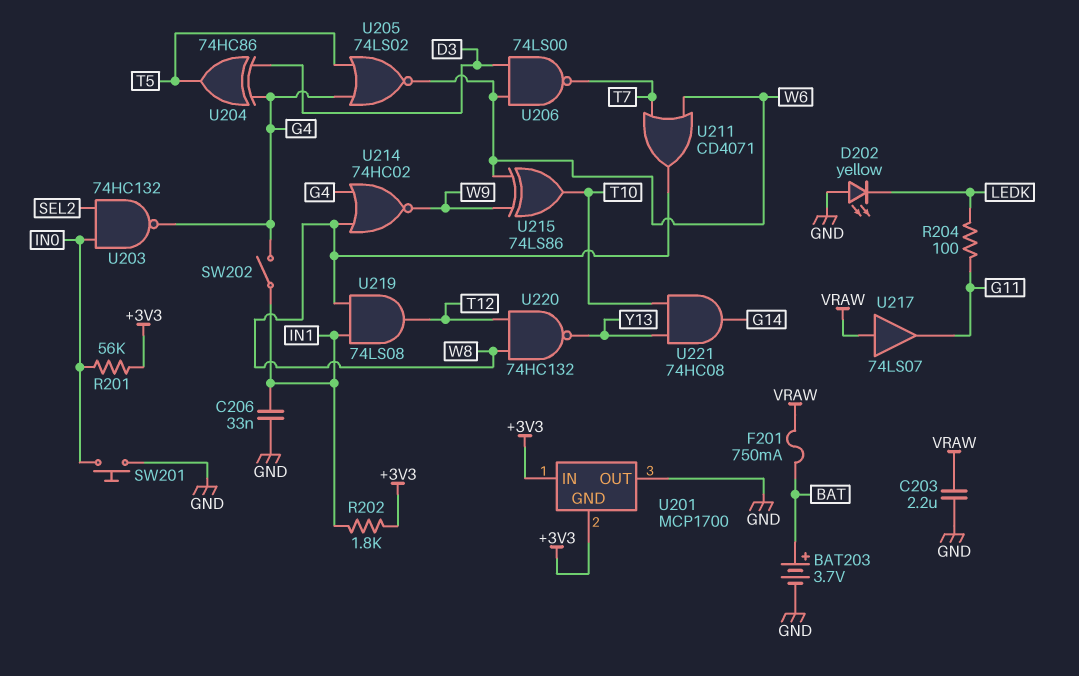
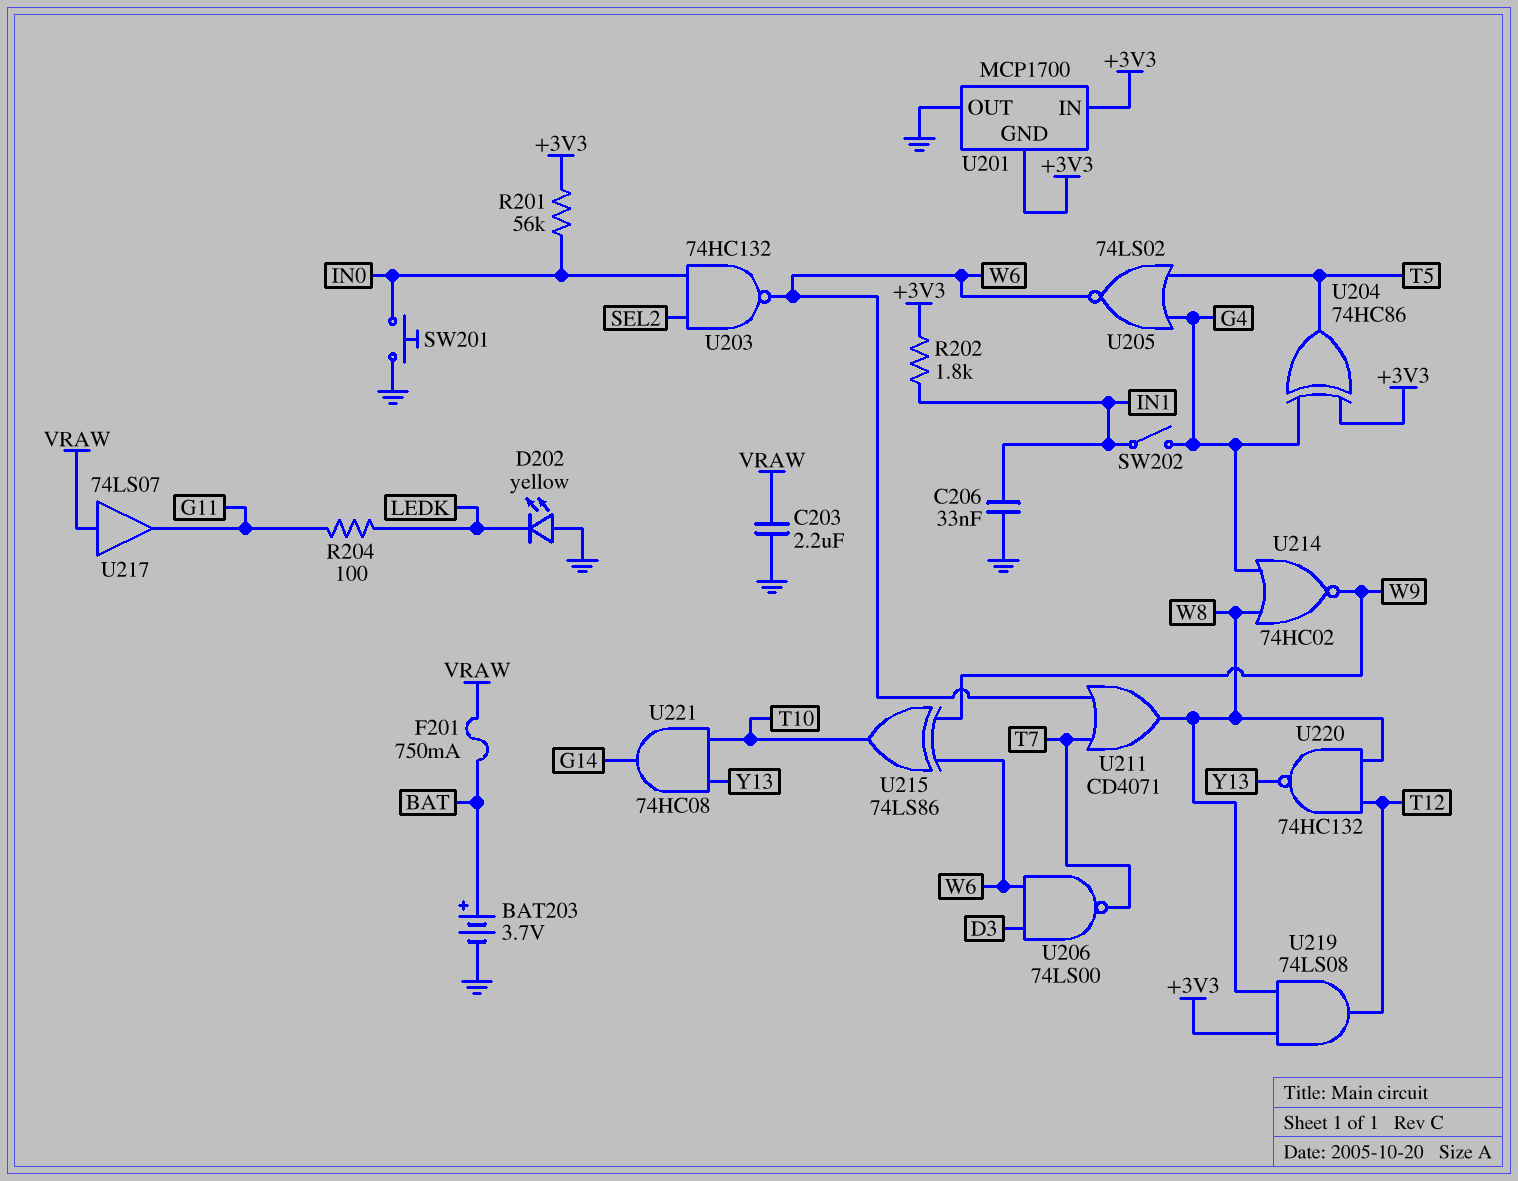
U203: NAND 74HC132 (in IN0, in SEL2, out G4) -> NAND 74HC132 (in IN0, in SEL2, out W6)
U204: XOR 74HC86 (in D3, in G4, out T5) -> XOR 74HC86 (in +3V3, in G4, out T5)
U219: AND 74LS08 (in IN1, in W8, out T12) -> AND 74LS08 (in +3V3, in W8, out T12)

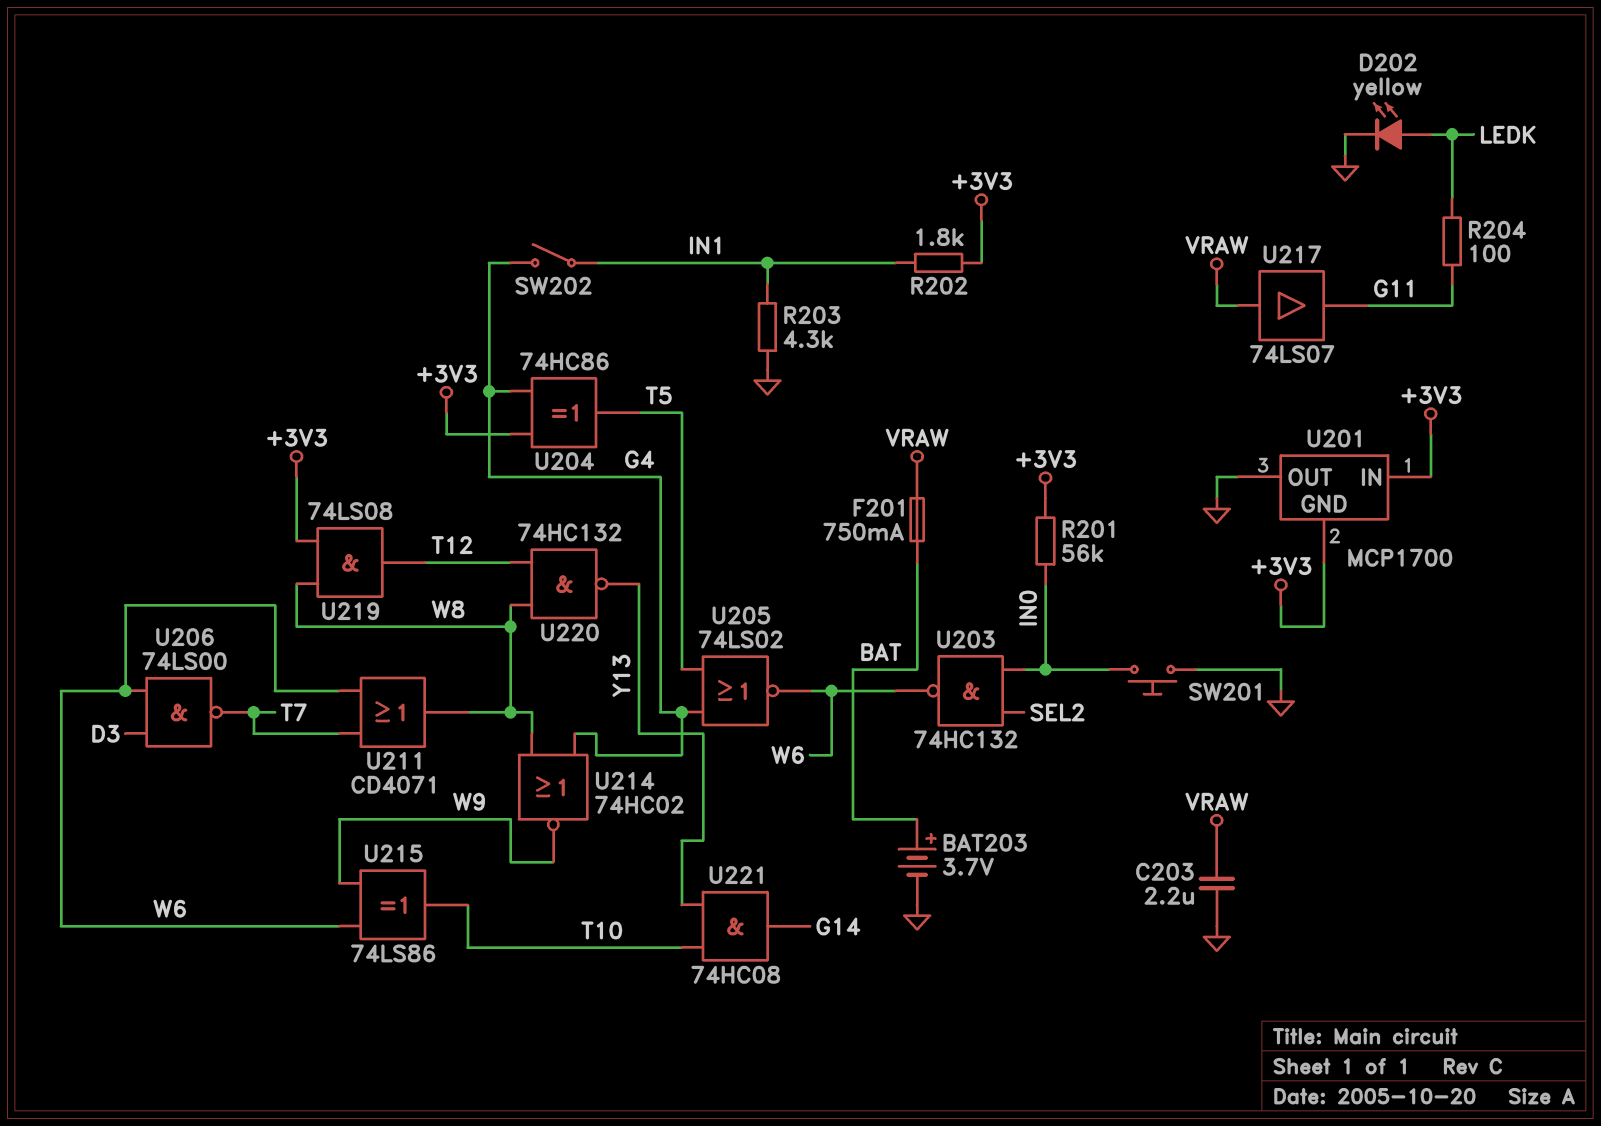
C206: 33nF (GND, IN1) -> none
D202: LED yellow (A GND, K LEDK) -> LED yellow (A LEDK, K GND)
R203: none -> 4.3k (GND, IN1)

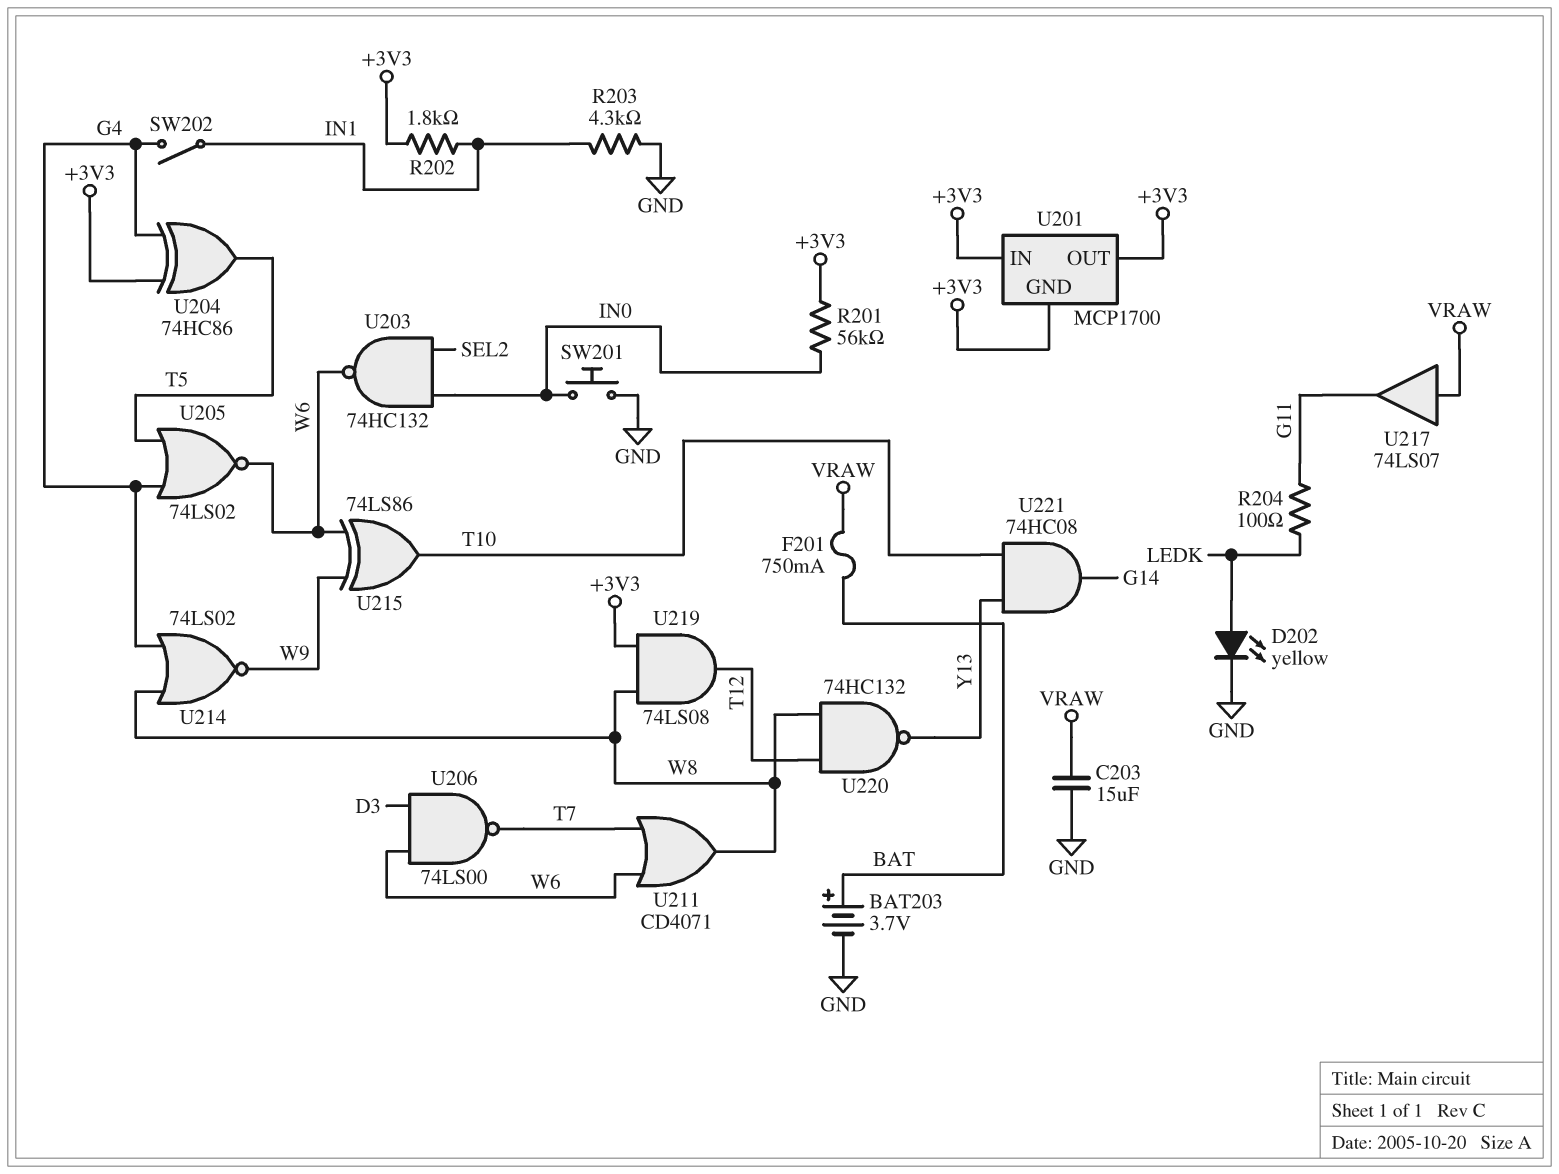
C203: 2.2uF (GND, VRAW) -> 15uF (GND, VRAW)
U201 pin OUT: GND -> +3V3
U214: NOR 74HC02 (in G4, in W8, out W9) -> NOR 74LS02 (in G4, in W8, out W9)

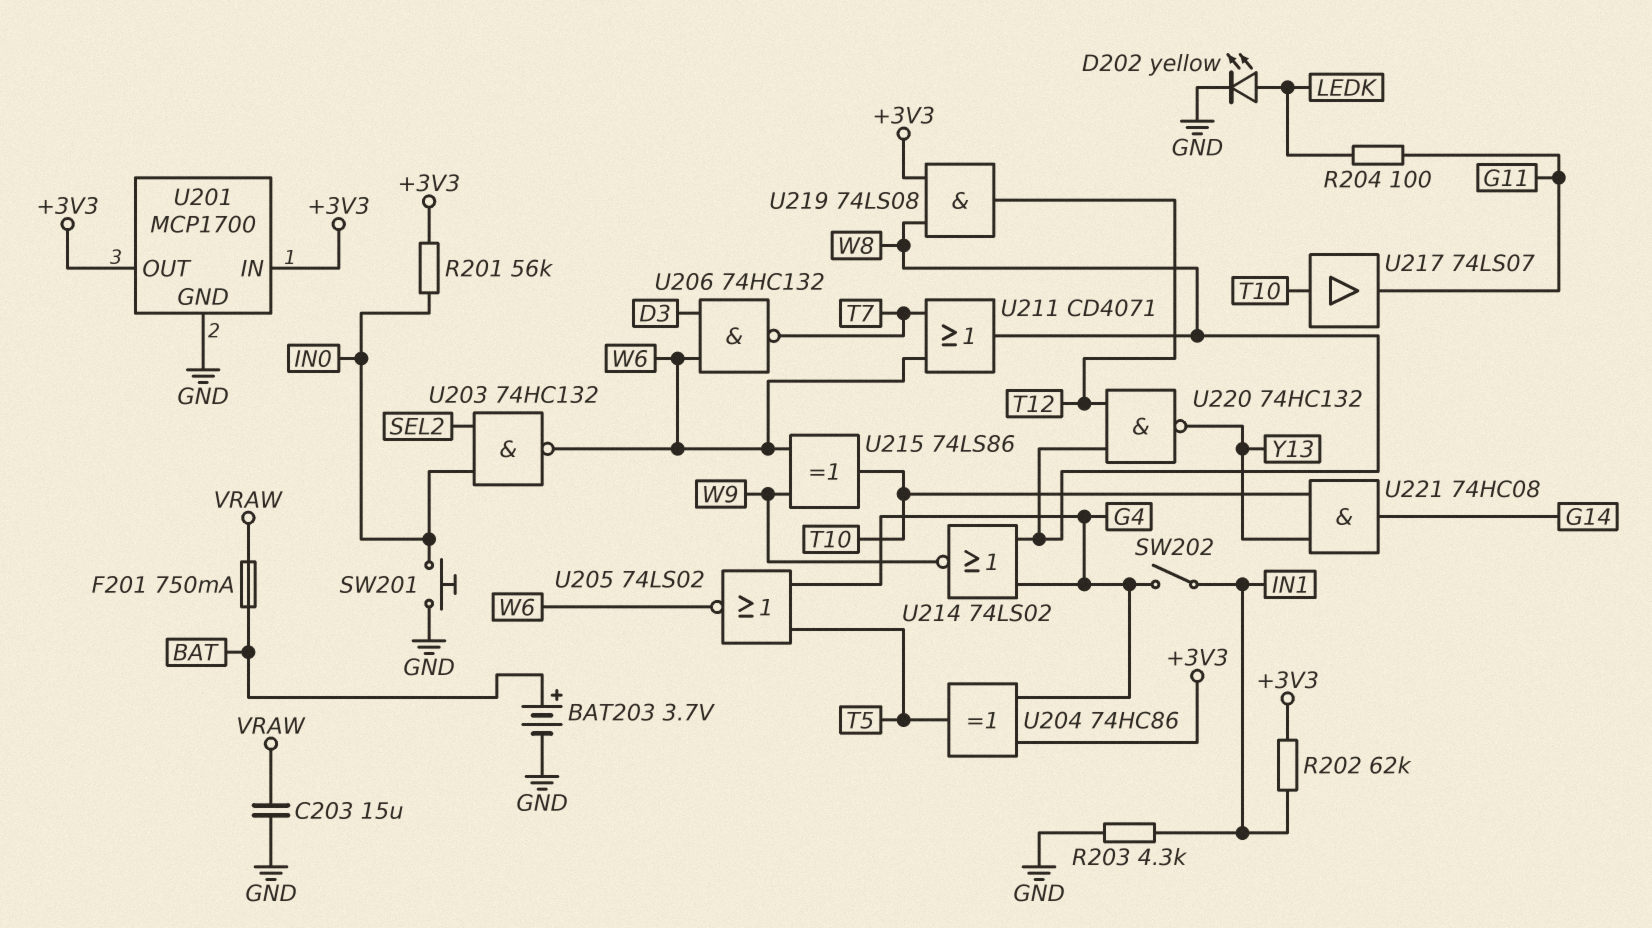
R202: 1.8k (+3V3, IN1) -> 62k (+3V3, IN1)
U201 pin GND: +3V3 -> GND
U206: NAND 74LS00 (in D3, in W6, out T7) -> NAND 74HC132 (in D3, in W6, out T7)
U217: buffer 74LS07 (in VRAW, out G11) -> buffer 74LS07 (in T10, out G11)

